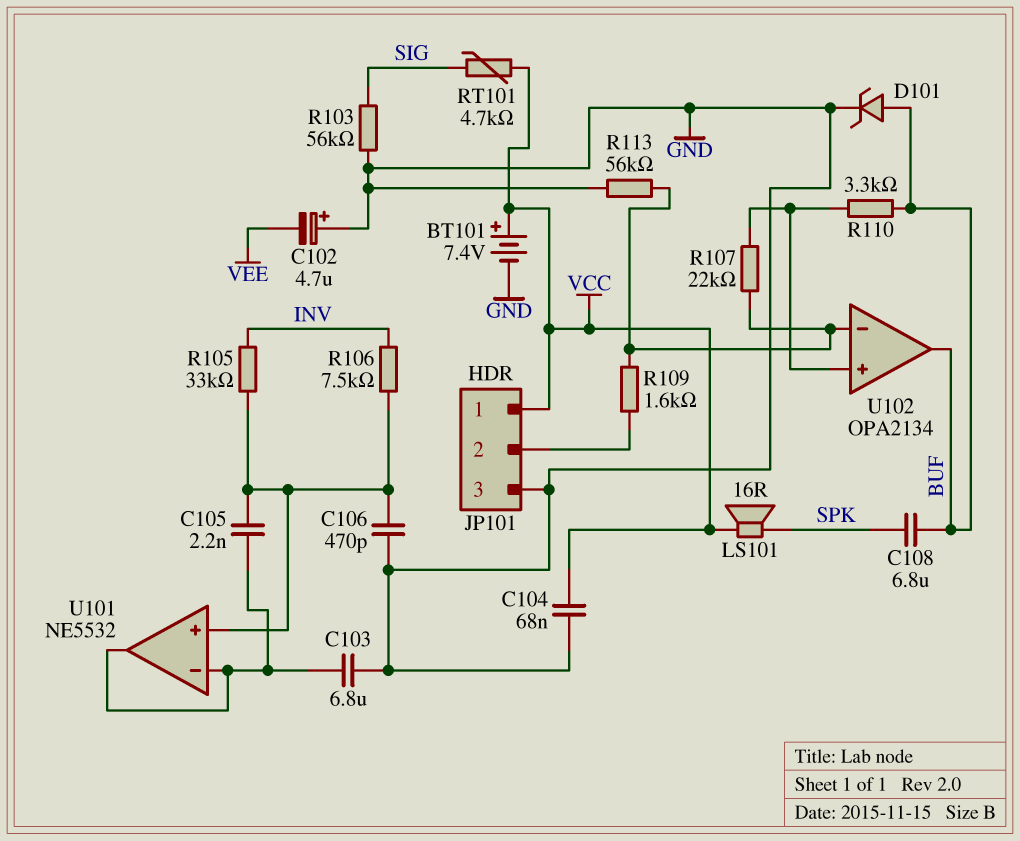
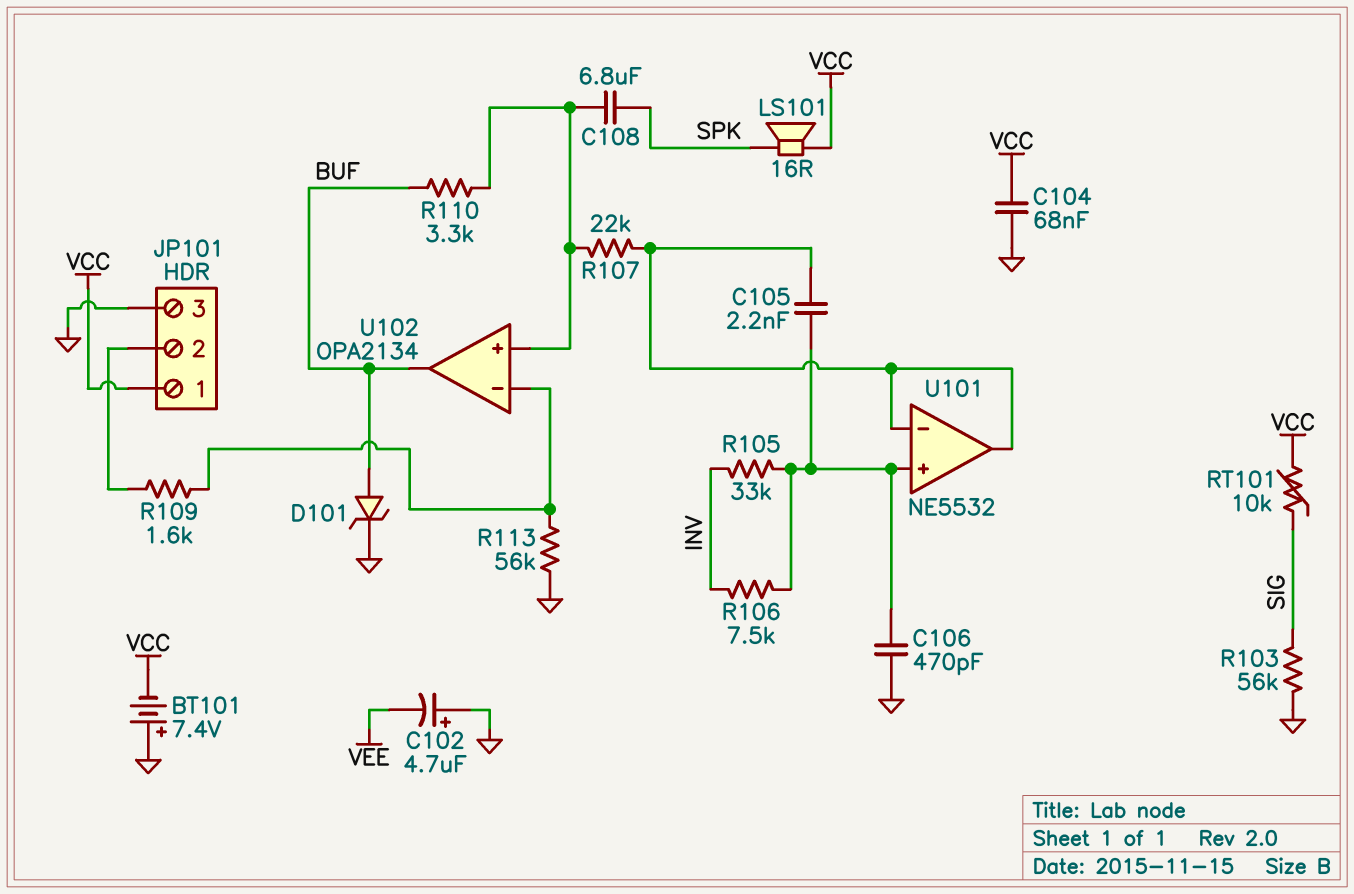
BT101: 7.4V (plus VCC, minus GND) -> 7.4V (plus GND, minus VCC)
C103: 6.8uF (GND, U101/in-) -> none
C108: 6.8uF (BUF, SPK) -> 6.8uF (SPK, U102/in+)
R107: 22k (U102/in+, U102/in-) -> 22k (U101/in-, U102/in+)
RT101: 4.7k (SIG, VCC) -> 10k (SIG, VCC)

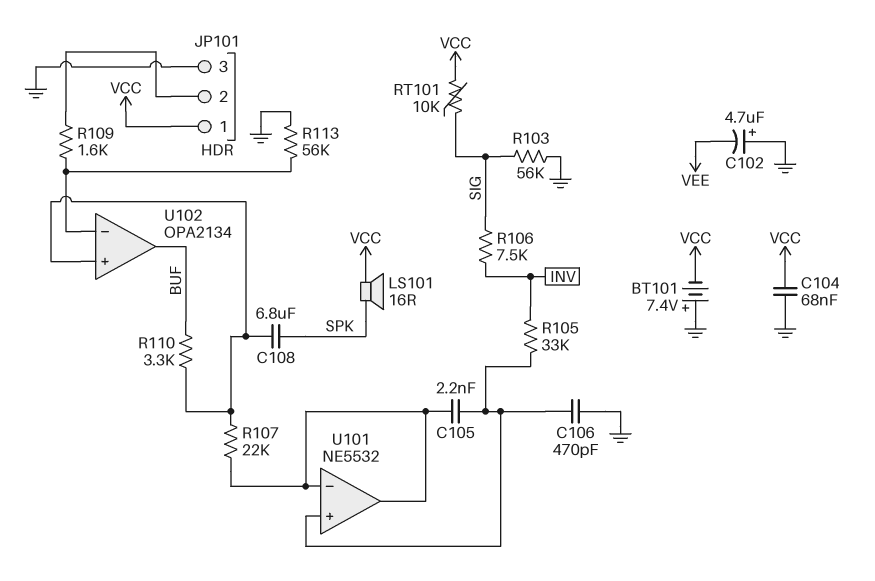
D101: zener (A BUF, K GND) -> none
R106: 7.5k (INV, U101/in+) -> 7.5k (INV, SIG)

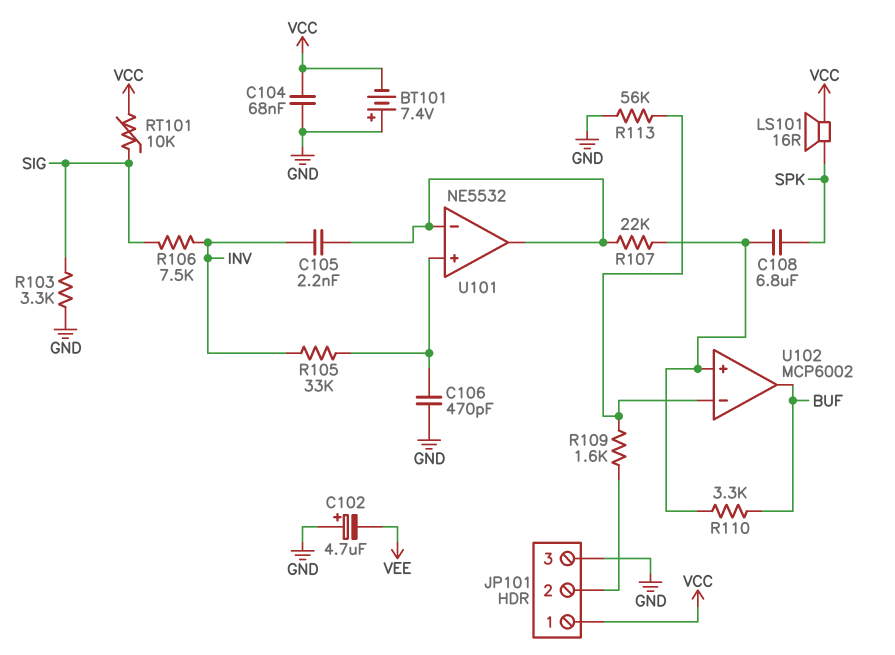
C105: 2.2nF (U101/in+, U101/in-) -> 2.2nF (INV, U101/in-)
R103: 56k (GND, SIG) -> 3.3k (GND, SIG)
U102: OPA2134 -> MCP6002

